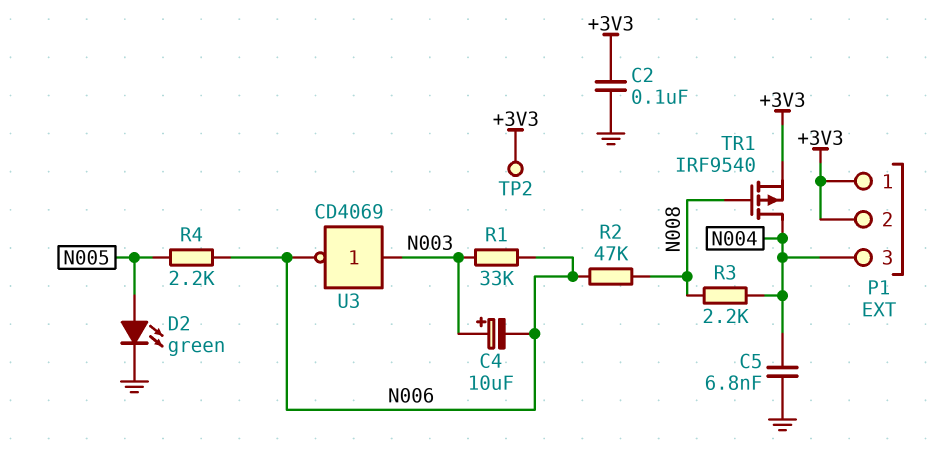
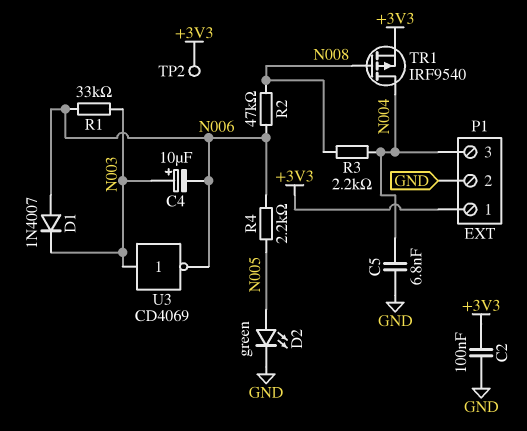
D1: none -> diode 1N4007 (A N006, K N003)
P1 pin 2: +3V3 -> GND

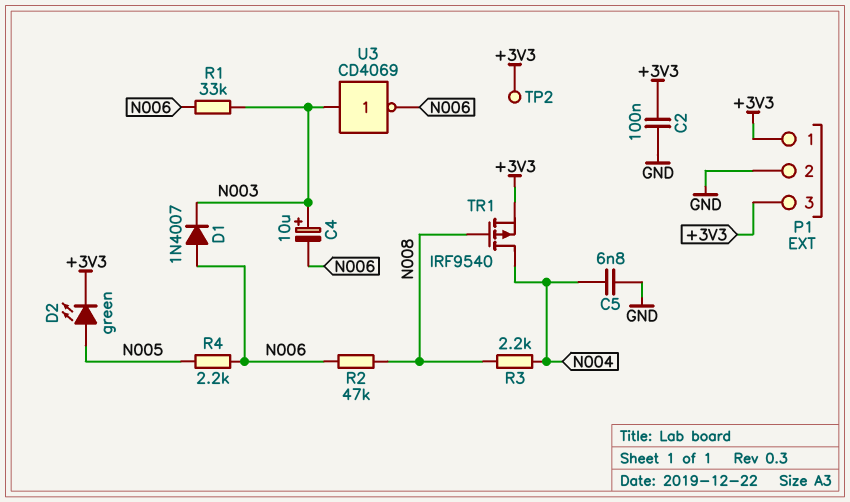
D2: LED green (A N005, K GND) -> LED green (A N005, K +3V3)
P1 pin 3: N004 -> +3V3

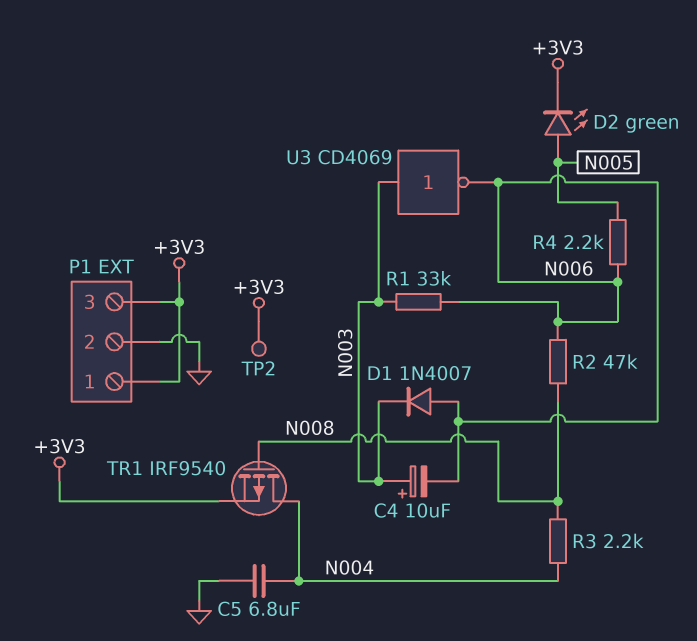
C2: 100nF (+3V3, GND) -> none
C5: 6.8nF (GND, N004) -> 6.8uF (GND, N004)

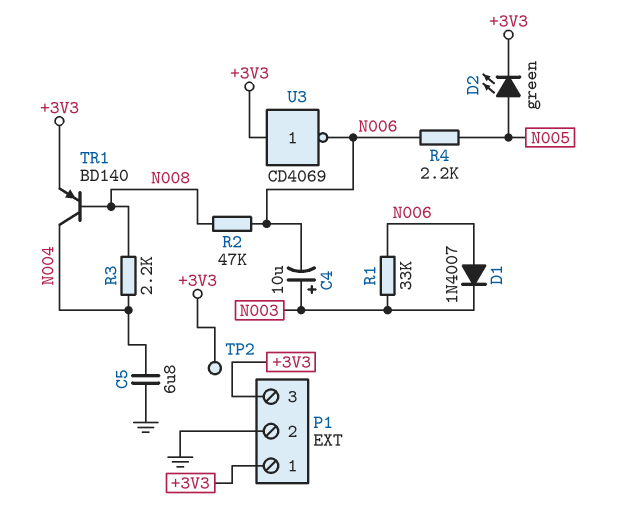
TR1: PMOS IRF9540 (G N008, D N004, S +3V3) -> PNP BD140 (B N008, C N004, E +3V3)
U3: NOT CD4069 (in N003, out N006) -> NOT CD4069 (in +3V3, out N006)

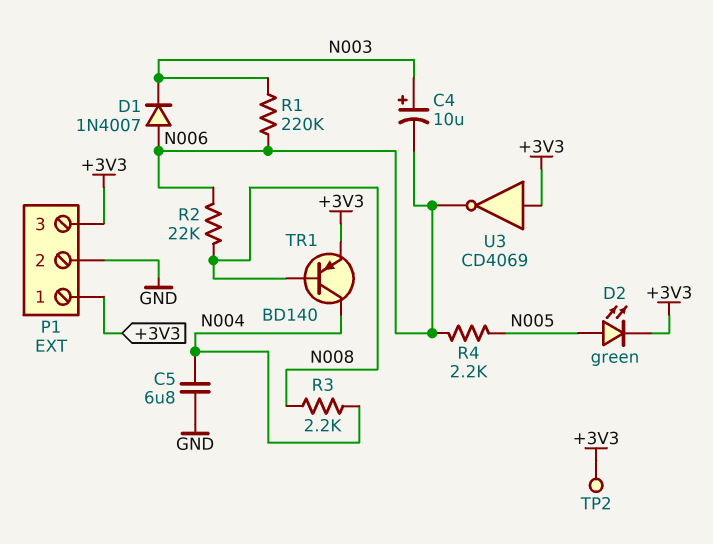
R1: 33k (N003, N006) -> 220k (N003, N006)
R2: 47k (N006, N008) -> 22k (N006, N008)

